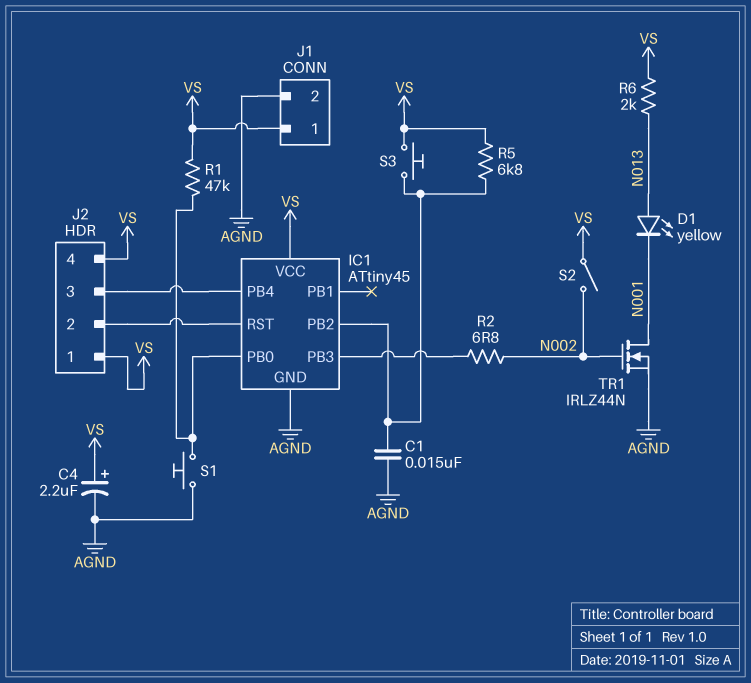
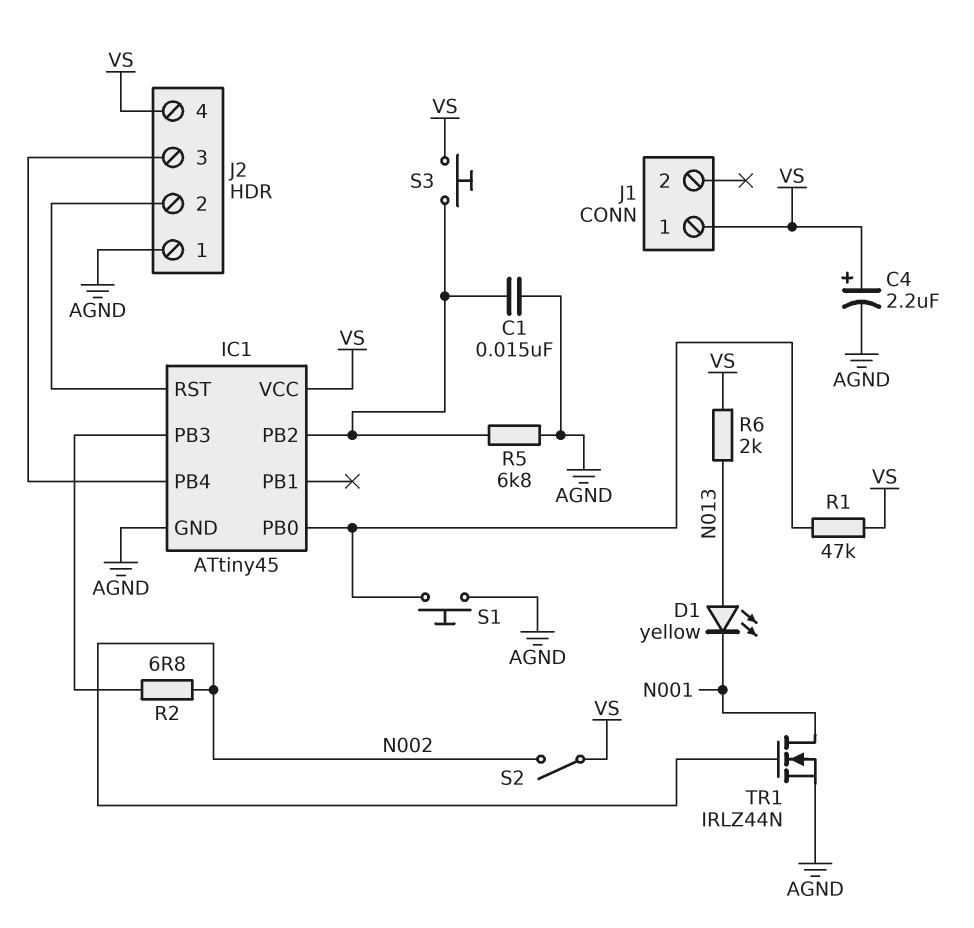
J1 pin 2: AGND -> none
J2 pin 1: VS -> AGND
R5: 6.8k (IC1/PB2, VS) -> 6.8k (AGND, IC1/PB2)

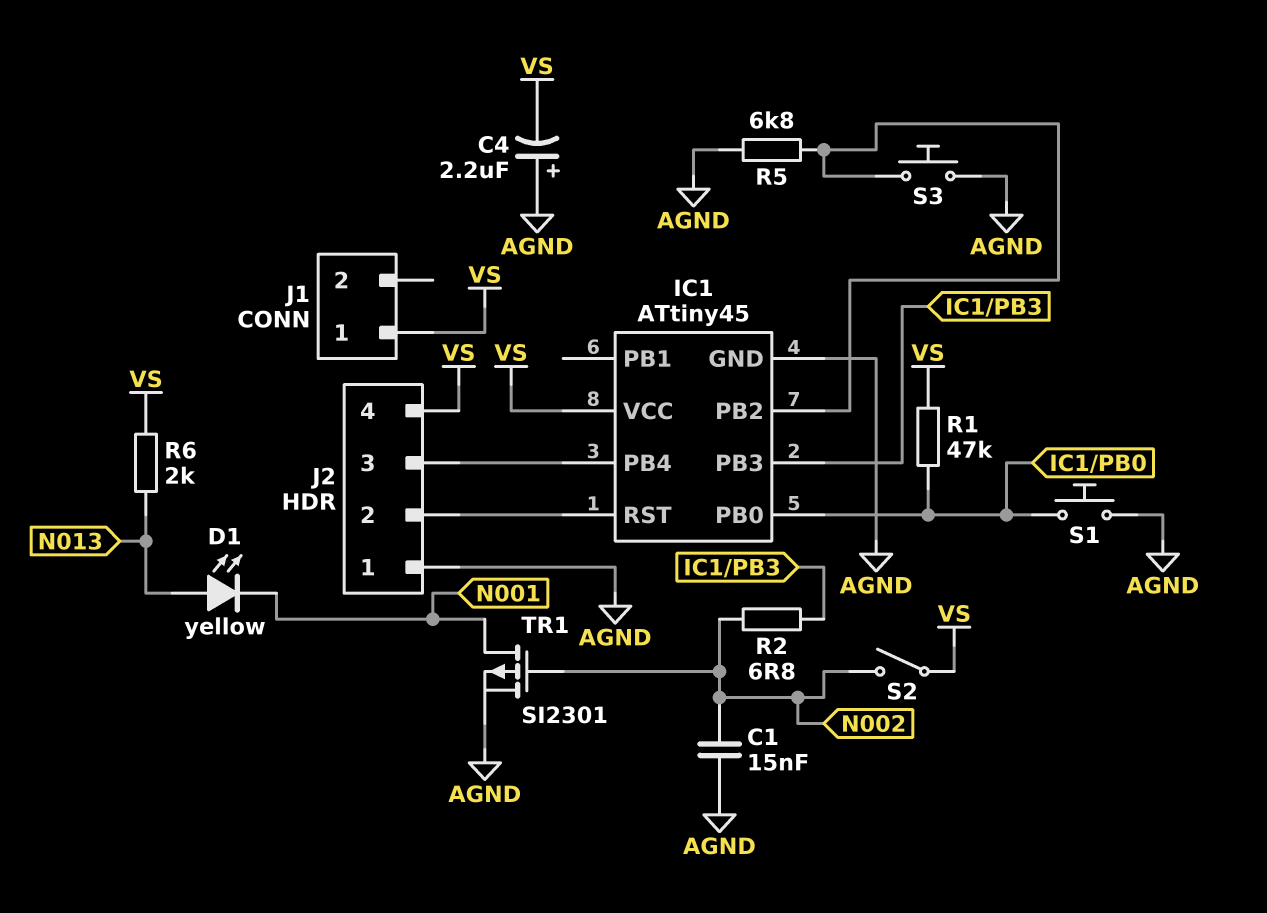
C1: 15nF (AGND, IC1/PB2) -> 15nF (AGND, N002)
C4: 2.2uF (plus VS, minus AGND) -> 2.2uF (plus AGND, minus VS)
S3: button (IC1/PB2, VS) -> button (AGND, IC1/PB2)
TR1: NMOS IRLZ44N (G N002, D N001, S AGND) -> PMOS SI2301 (G N002, D N001, S AGND)

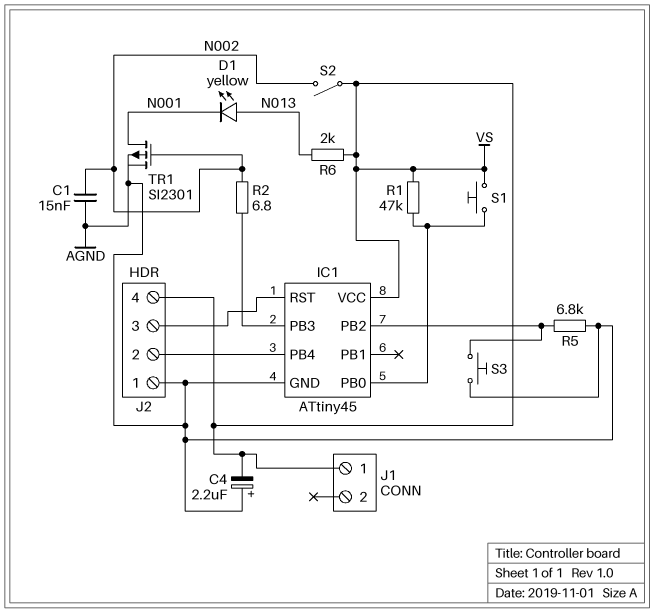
J2 pin 2: IC1/RST -> IC1/PB4
J2 pin 3: IC1/PB4 -> IC1/RST
S1: button (AGND, IC1/PB0) -> button (IC1/PB0, VS)

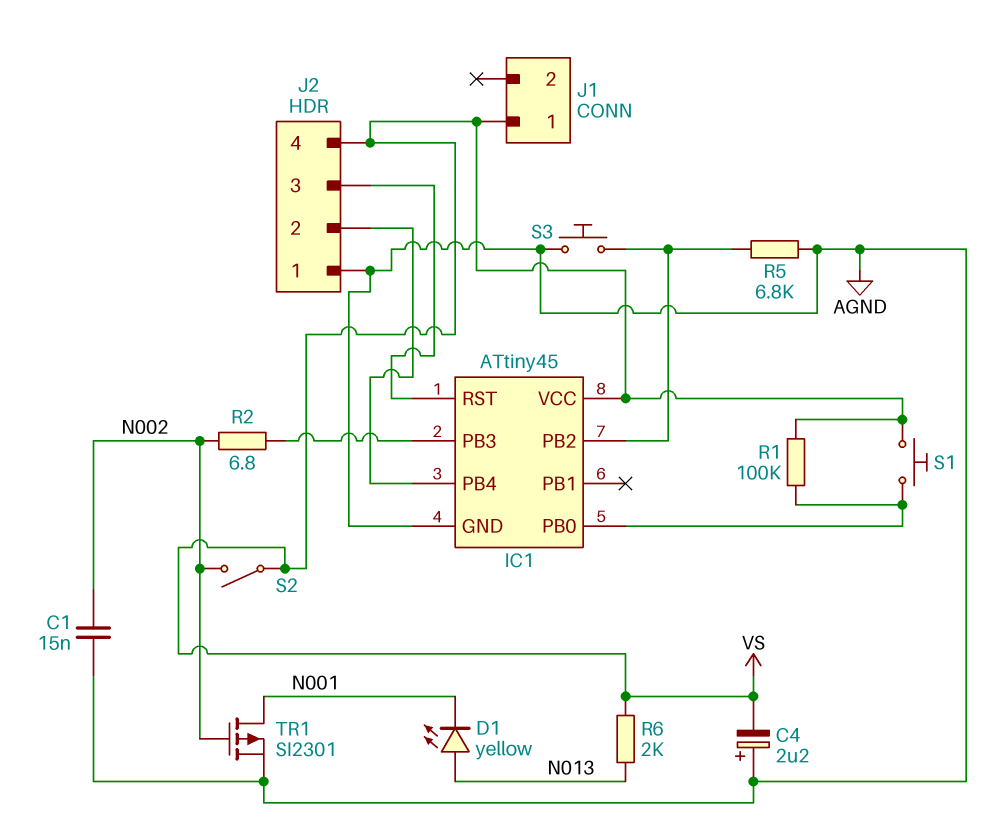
R1: 47k (IC1/PB0, VS) -> 100k (IC1/PB0, VS)

